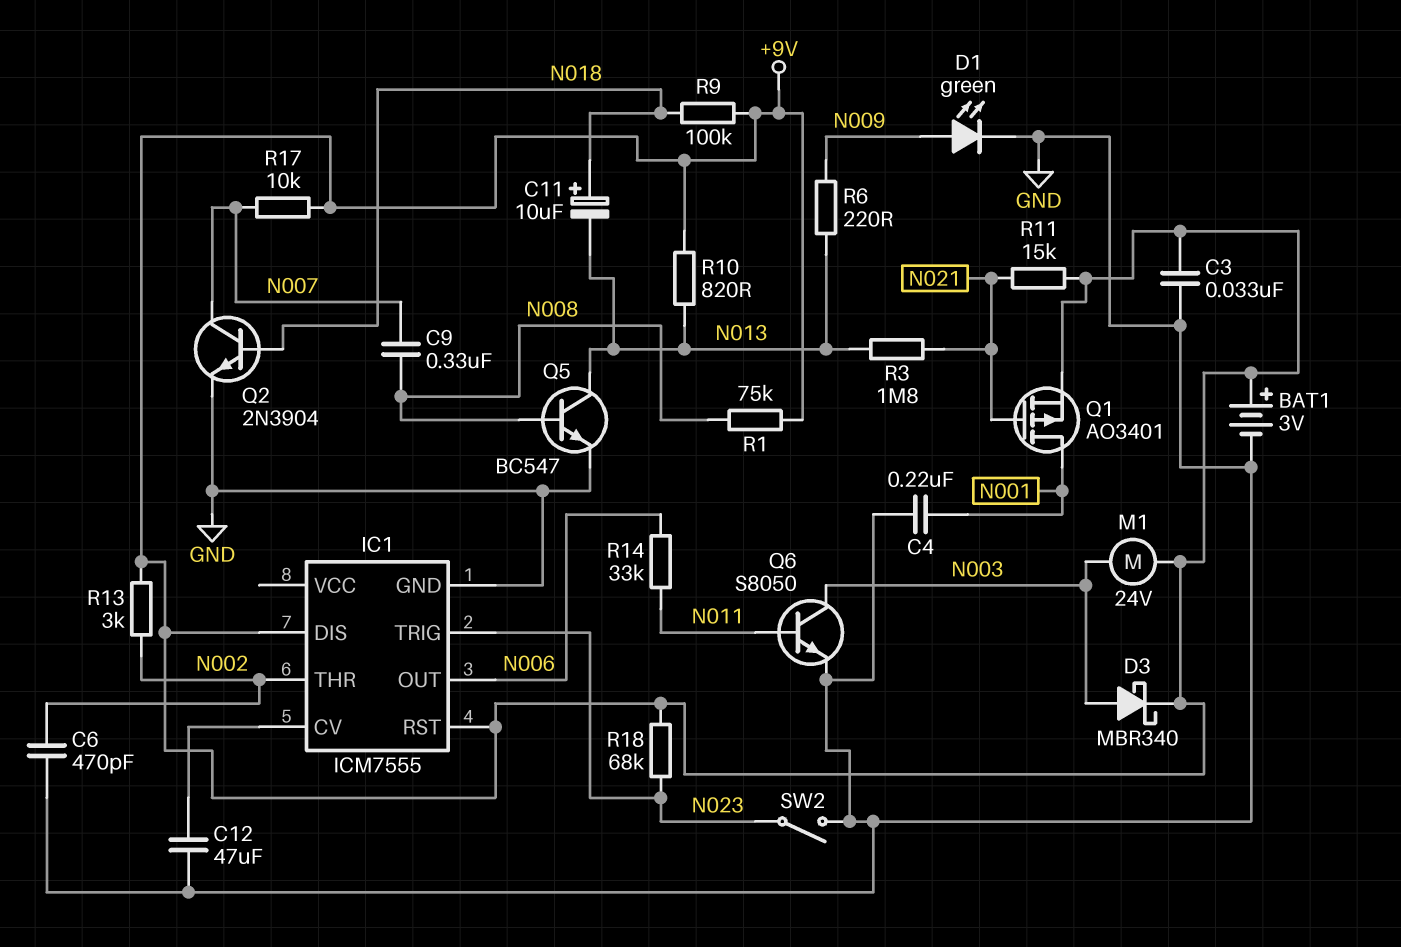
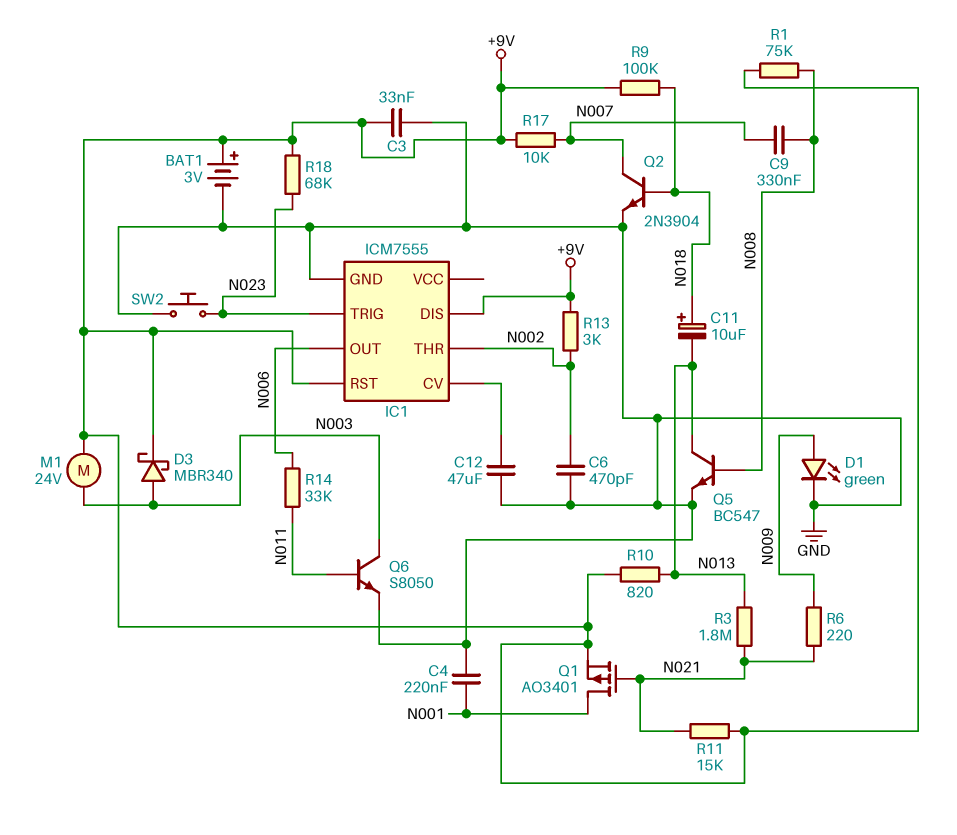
R6: 220 (N009, N013) -> 220 (N009, N021)
SW2: switch (GND, N023) -> button (GND, N023)

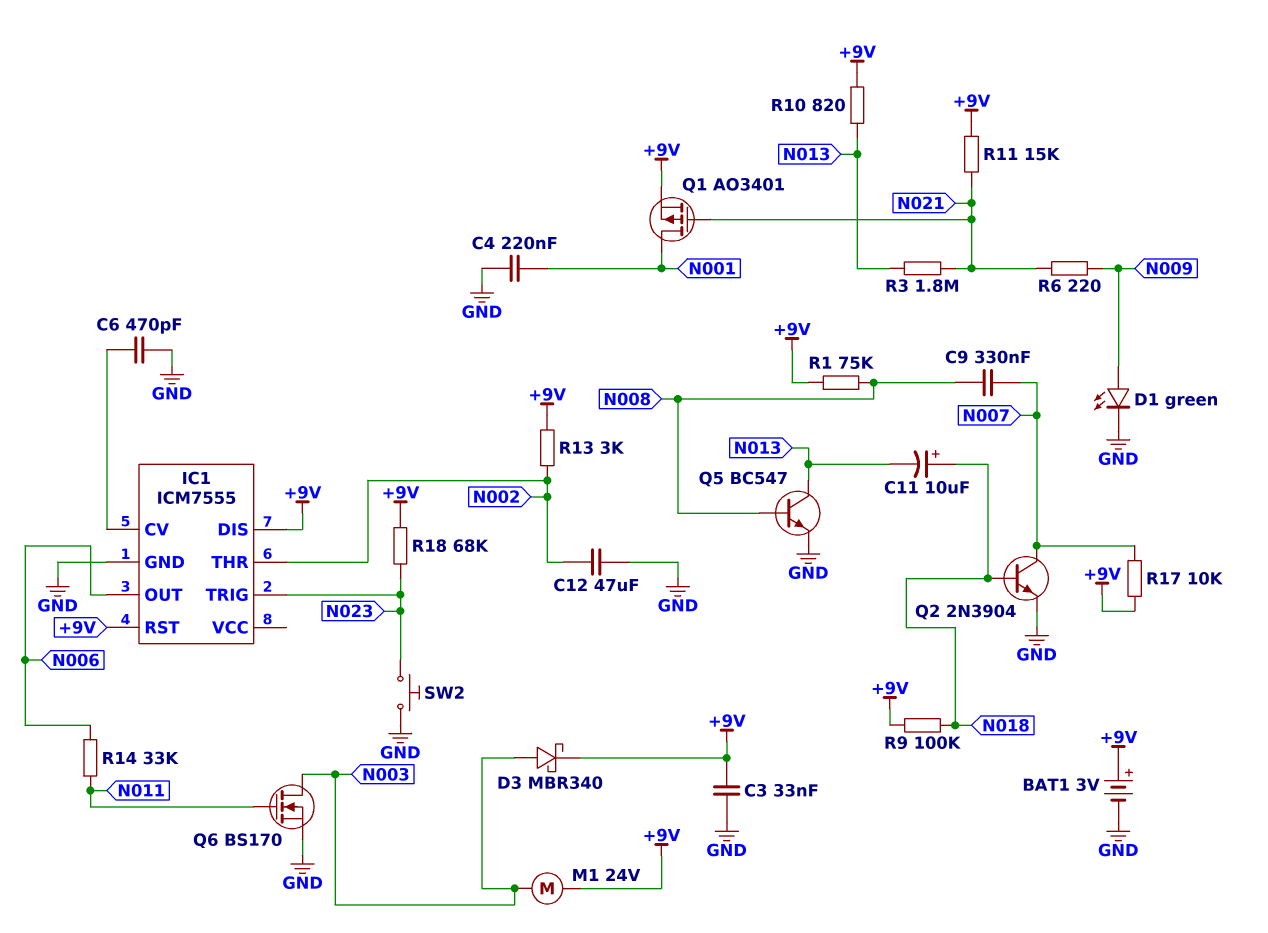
C6: 470pF (GND, N002) -> 470pF (GND, IC1/CV)
C12: 47uF (GND, IC1/CV) -> 47uF (GND, N002)
Q6: NPN S8050 (B N011, C N003, E GND) -> NMOS BS170 (G N011, D N003, S GND)

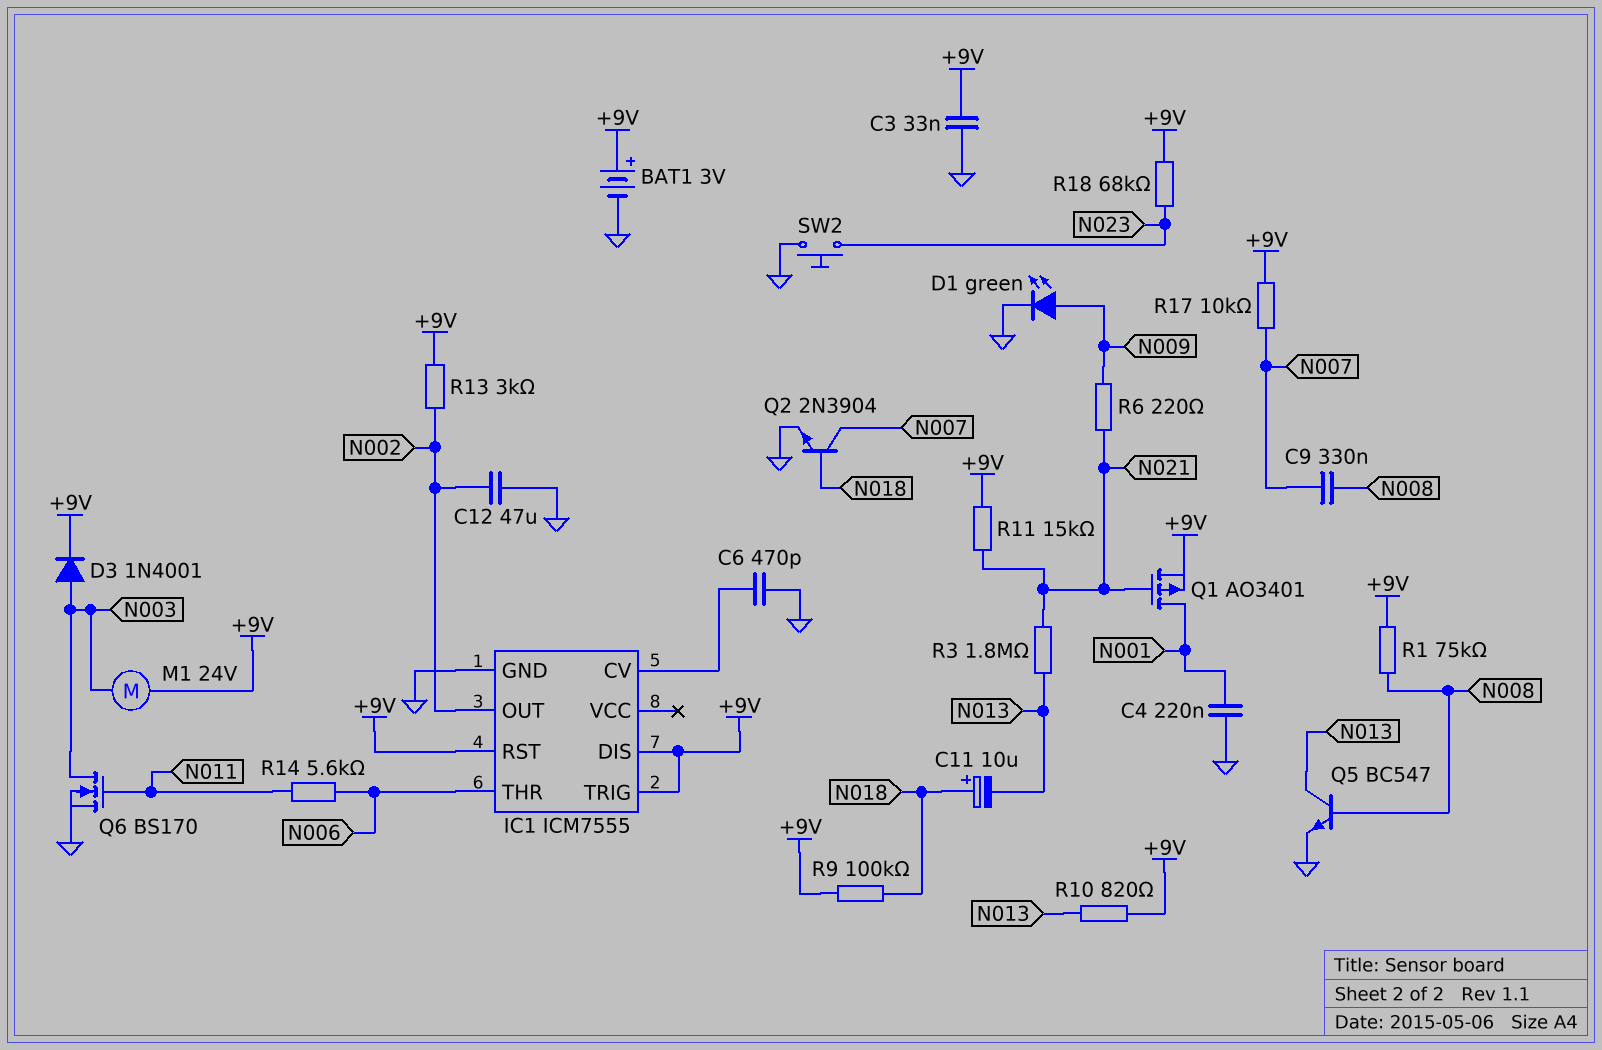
D3: schottky MBR340 (A N003, K +9V) -> diode 1N4001 (A N003, K +9V)
IC1 pin OUT: N006 -> N002
IC1 pin THR: N002 -> N006
IC1 pin TRIG: N023 -> +9V
R14: 33k (N006, N011) -> 5.6k (N006, N011)

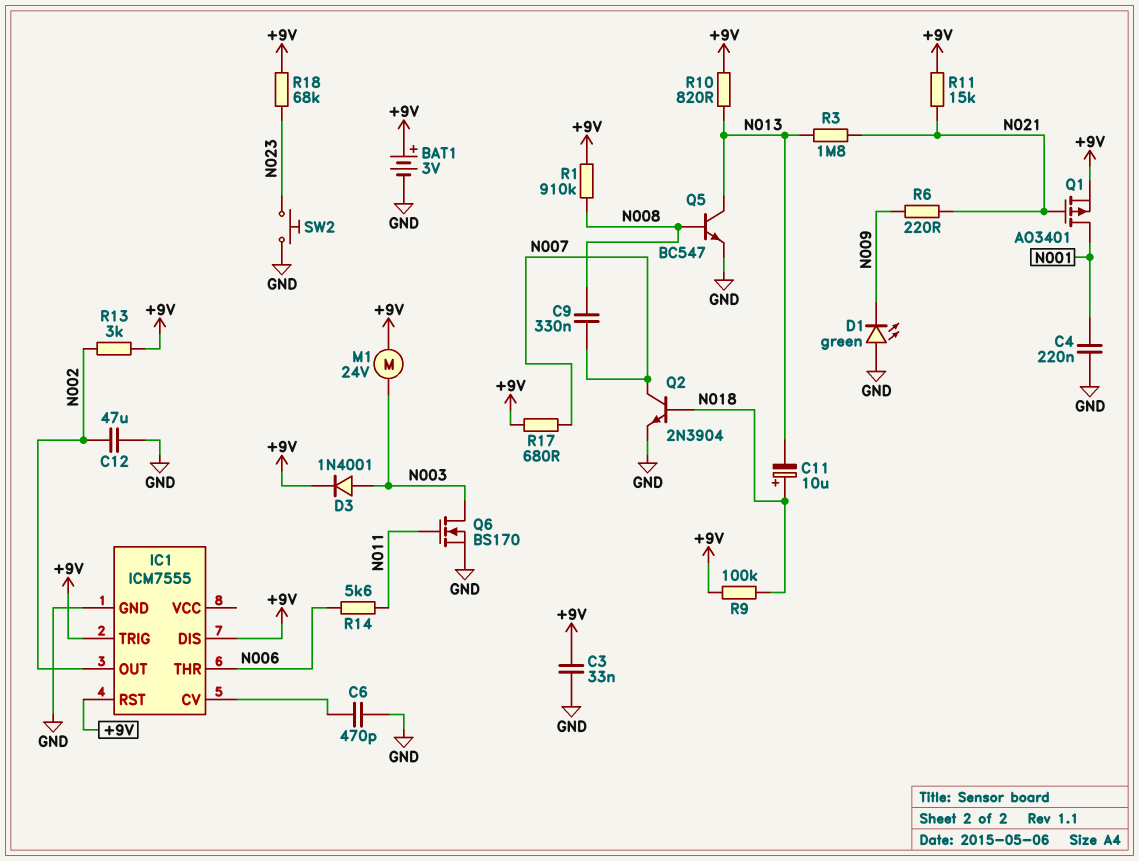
D1: LED green (A N009, K GND) -> LED green (A GND, K N009)
R1: 75k (+9V, N008) -> 910k (+9V, N008)
R17: 10k (+9V, N007) -> 680 (+9V, N007)

